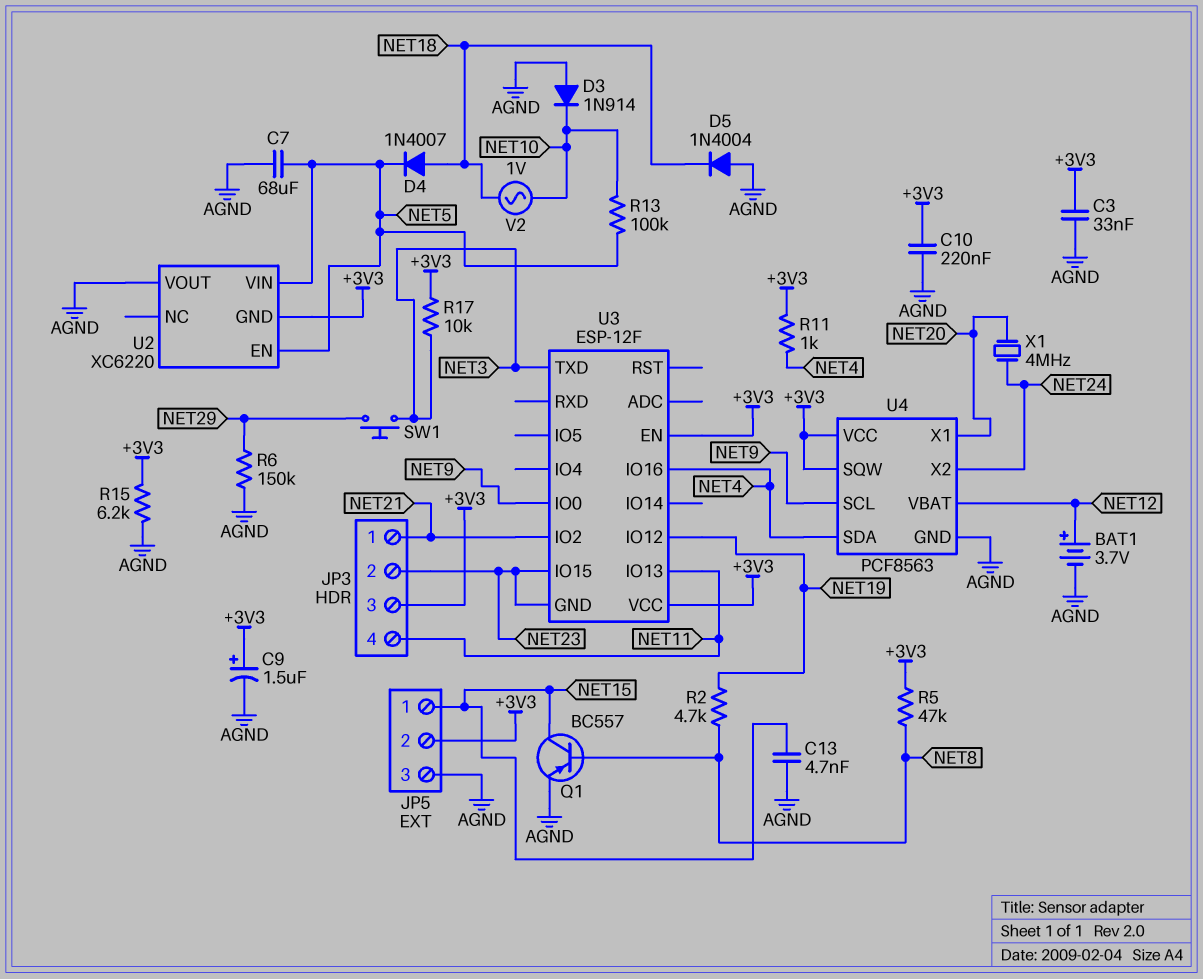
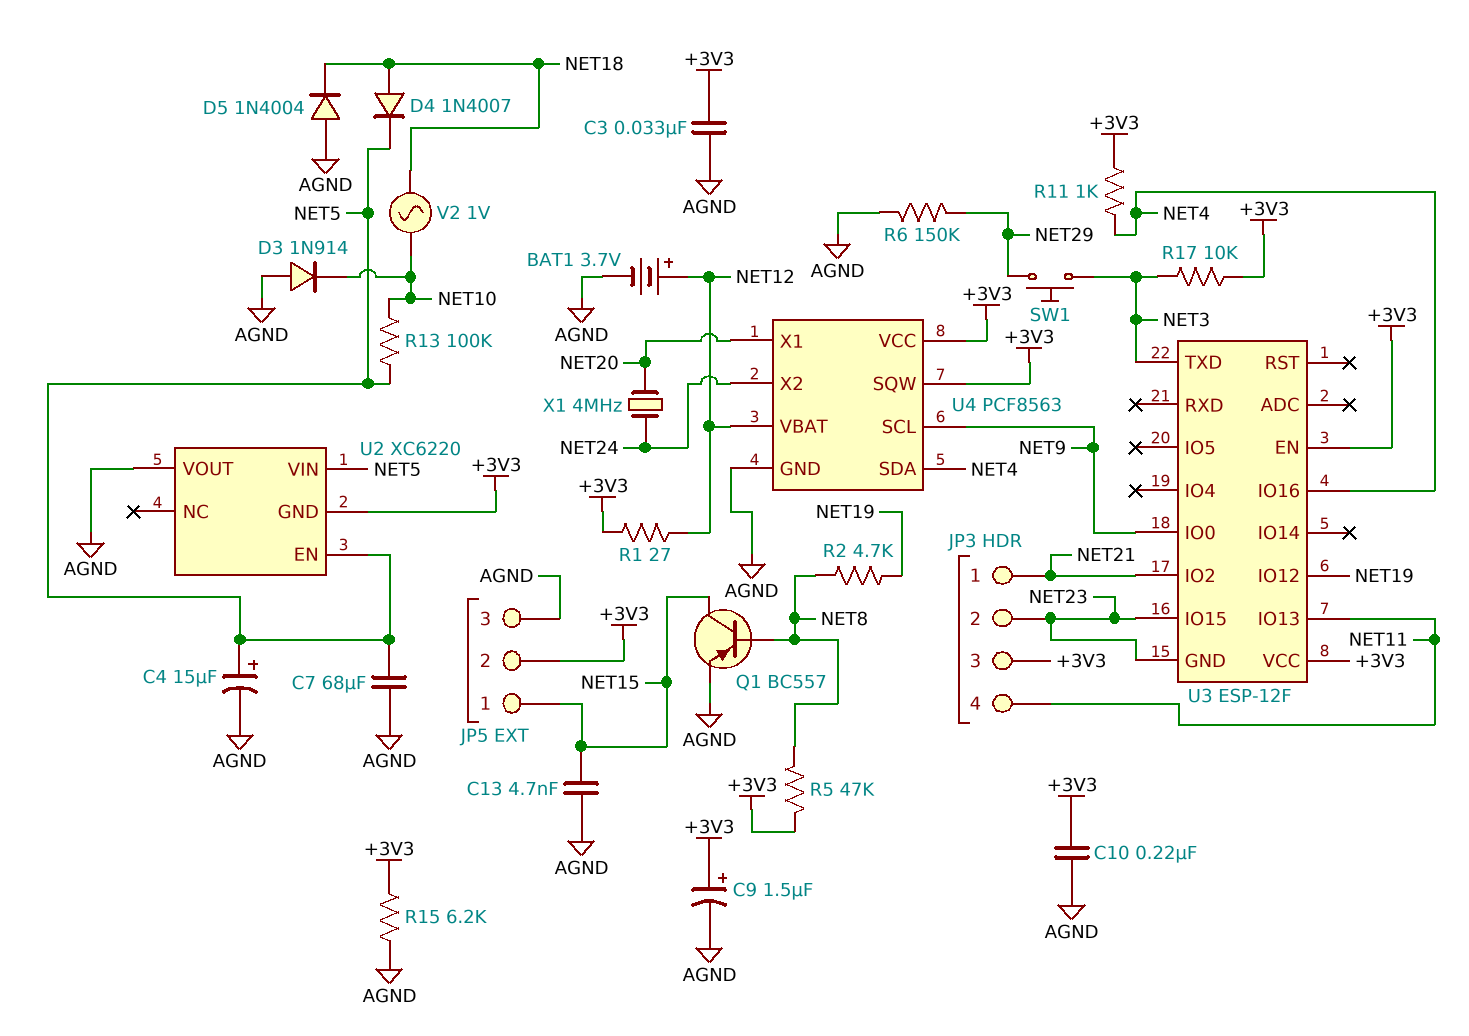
C4: none -> 15uF (plus NET5, minus AGND)
R1: none -> 27 (+3V3, NET12)

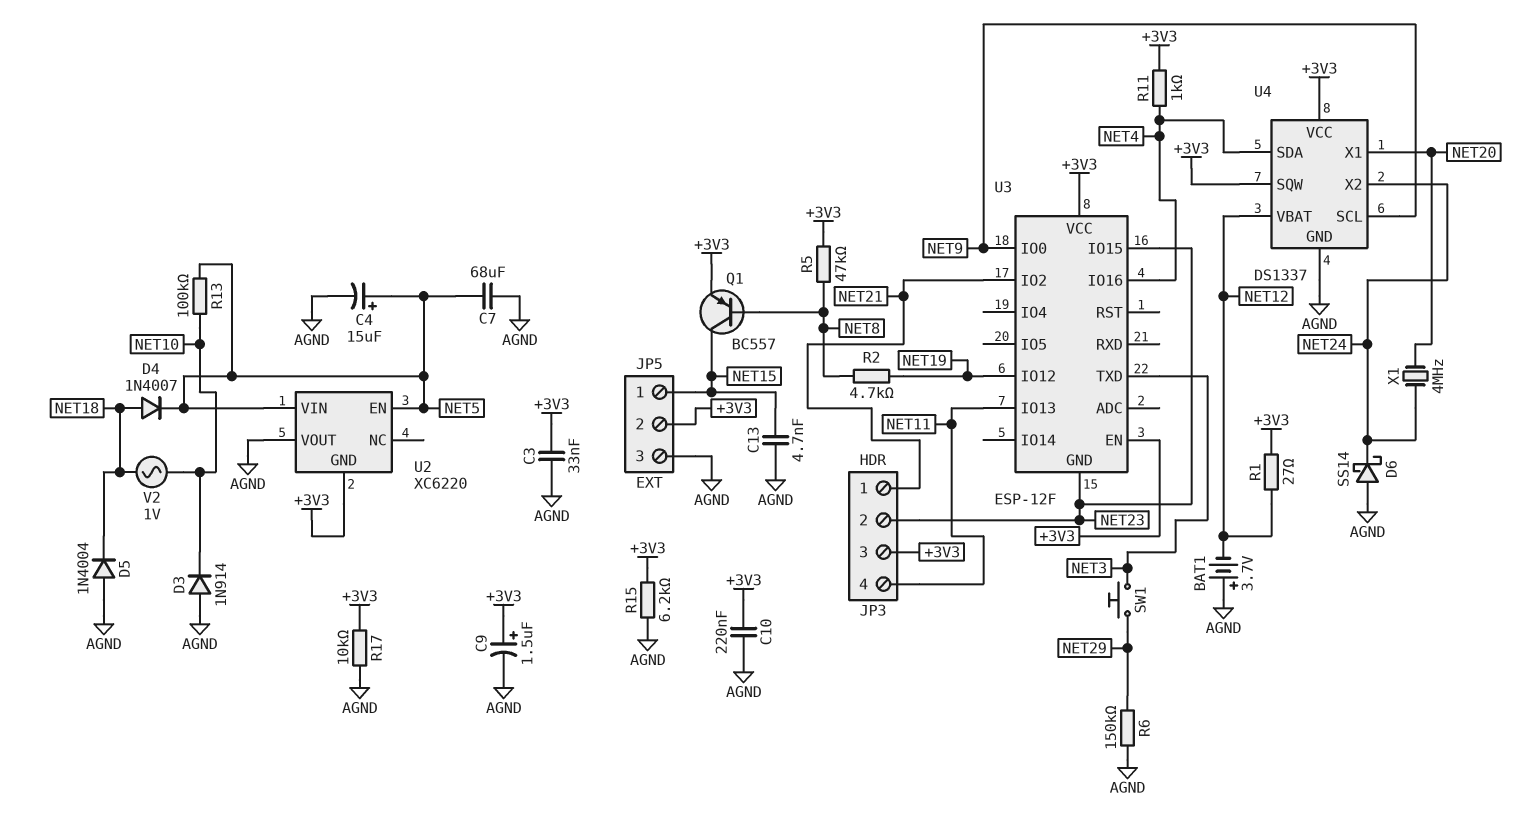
BAT1: 3.7V (plus NET12, minus AGND) -> 3.7V (plus AGND, minus NET12)
D6: none -> schottky SS14 (A AGND, K NET24)
Q1: PNP BC557 (B NET8, C NET15, E AGND) -> PNP BC557 (B NET8, C NET15, E +3V3)
R17: 10k (+3V3, NET3) -> 10k (+3V3, AGND)
U4: PCF8563 -> DS1337

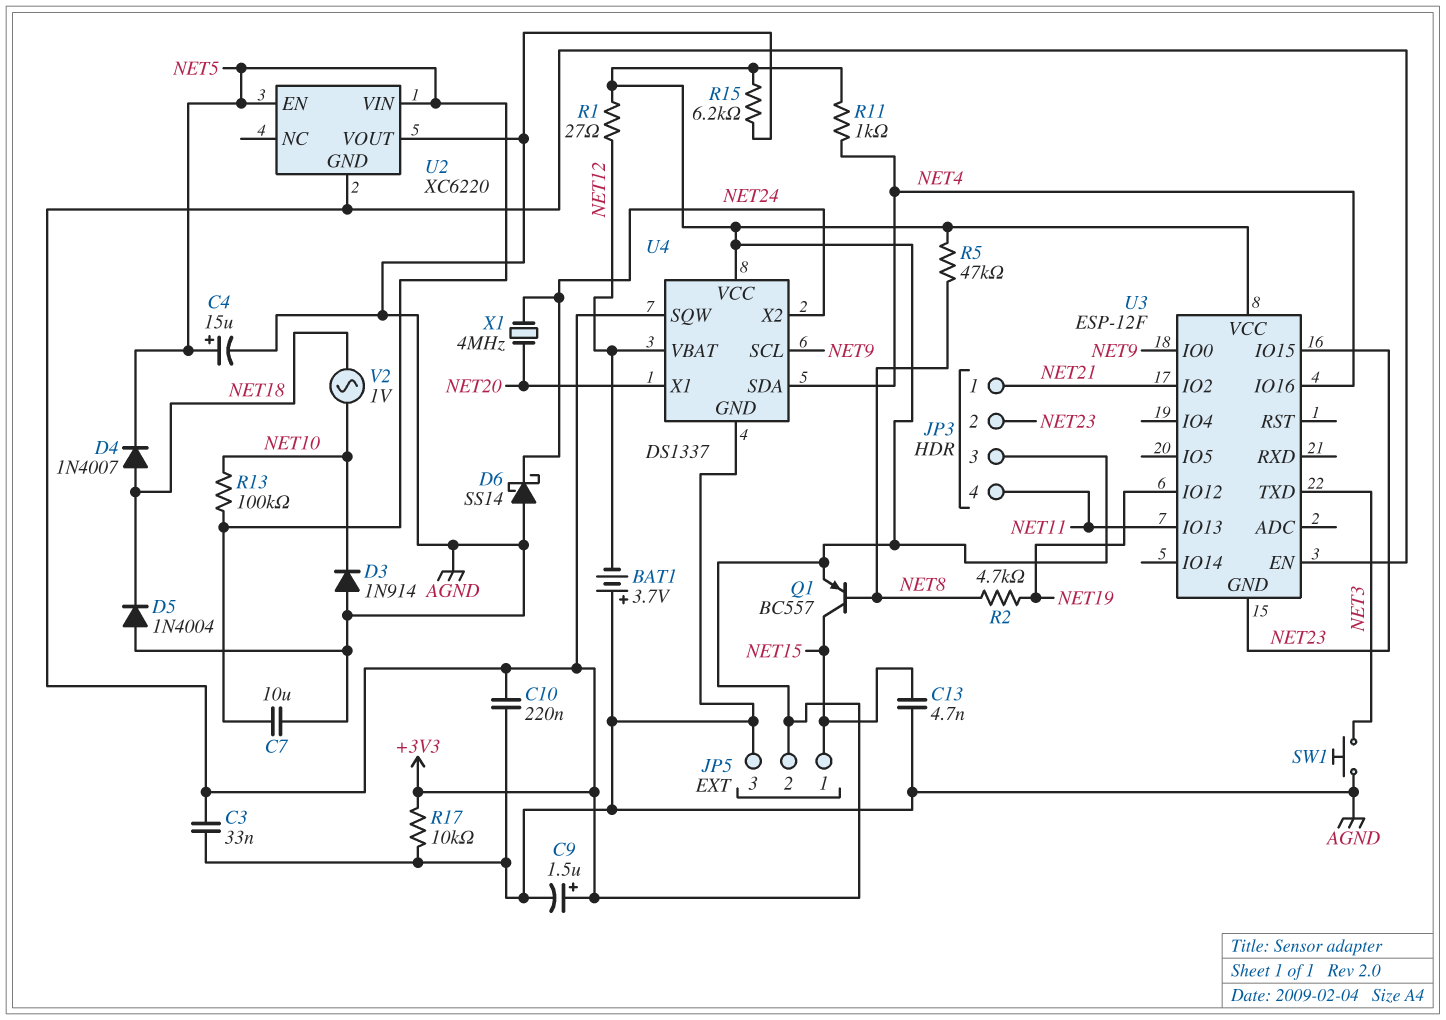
C7: 68uF (AGND, NET5) -> 10uF (AGND, NET5)
R6: 150k (AGND, NET29) -> none
SW1: button (NET3, NET29) -> button (AGND, NET3)

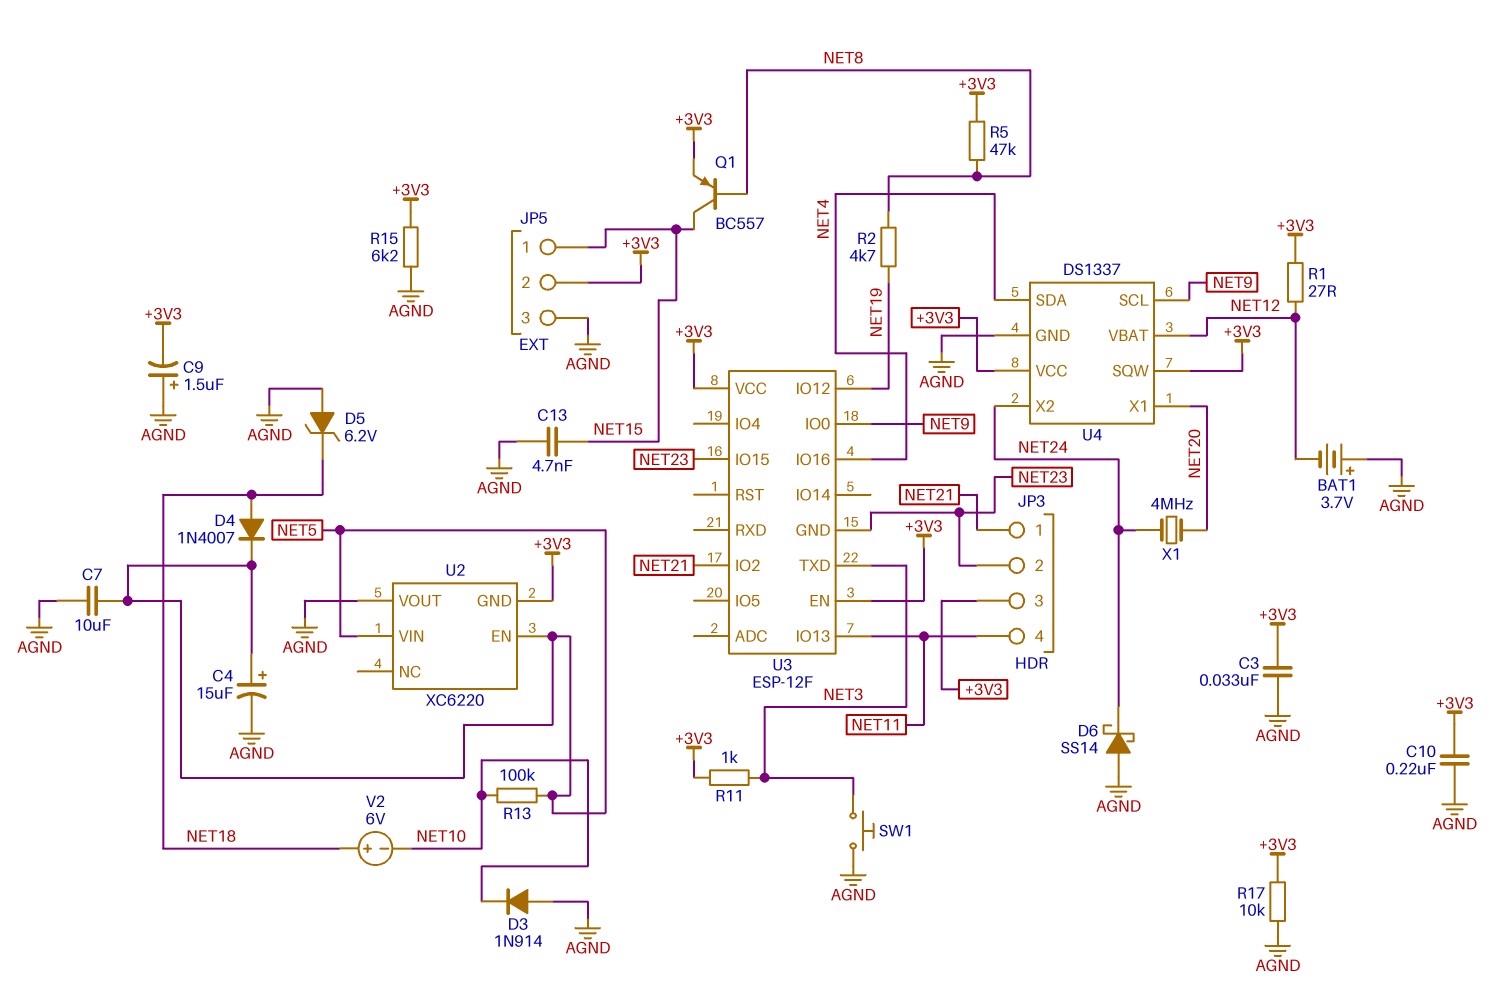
C9: 1.5uF (plus +3V3, minus AGND) -> 1.5uF (plus AGND, minus +3V3)
D5: diode 1N4004 (A AGND, K NET18) -> zener 6.2V (A AGND, K NET18)
R11: 1k (+3V3, NET4) -> 1k (+3V3, NET3)
V2: AC 1V (NET10, NET18) -> 6V (plus NET18, minus NET10)

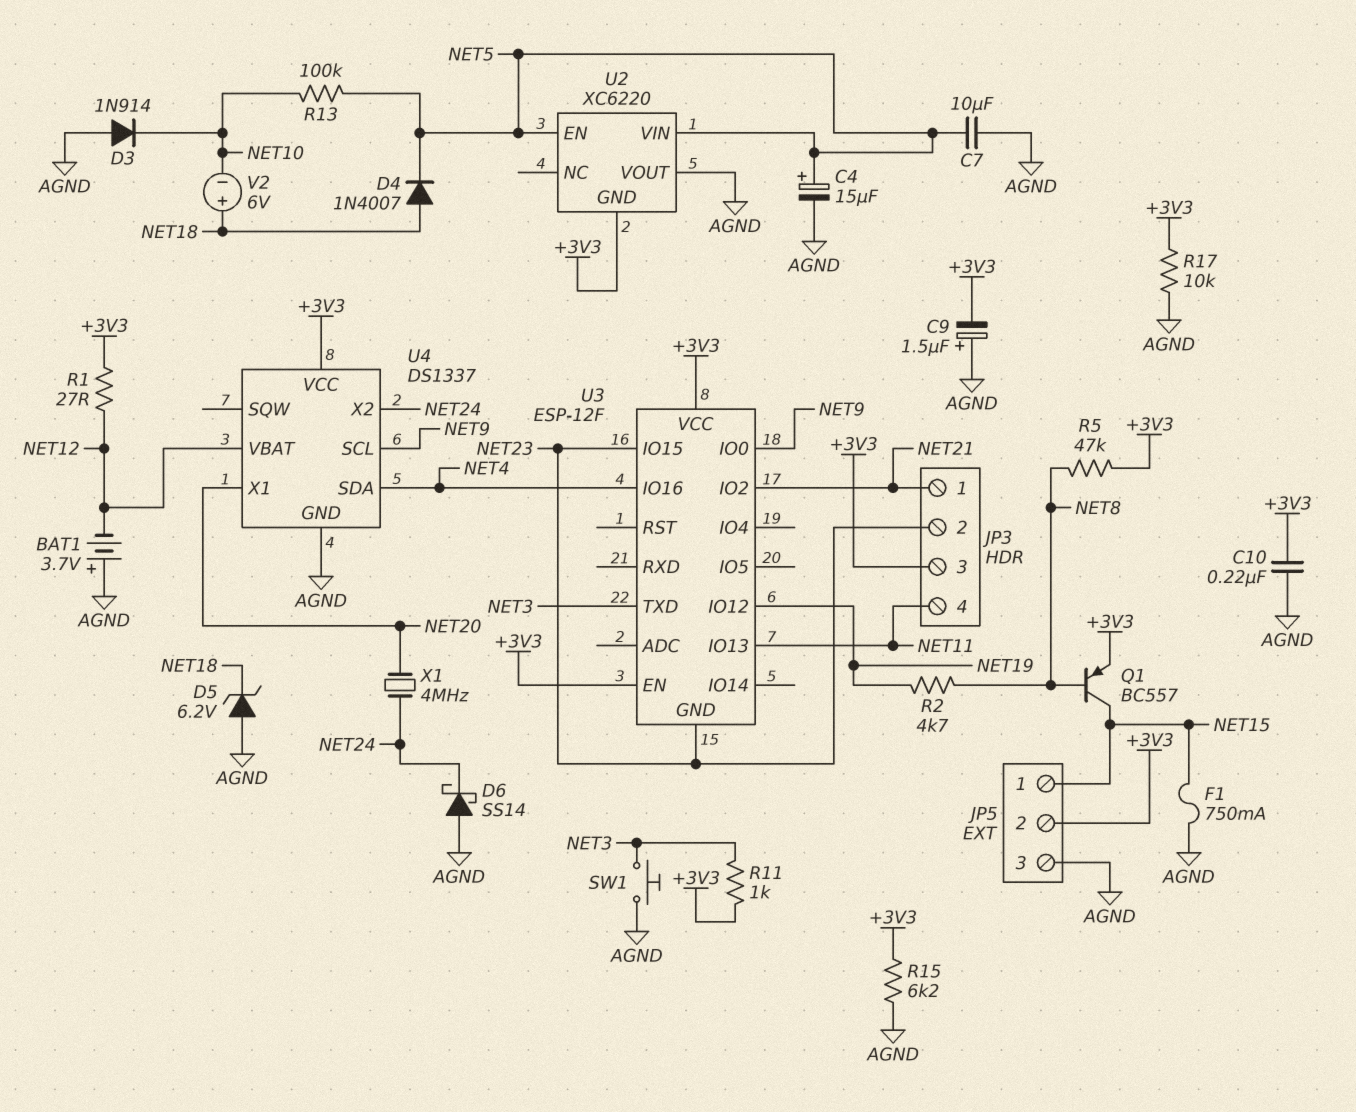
C3: 33nF (+3V3, AGND) -> none
C13: 4.7nF (AGND, NET15) -> none
F1: none -> 750mA (AGND, NET15)
U4 pin SQW: +3V3 -> none

